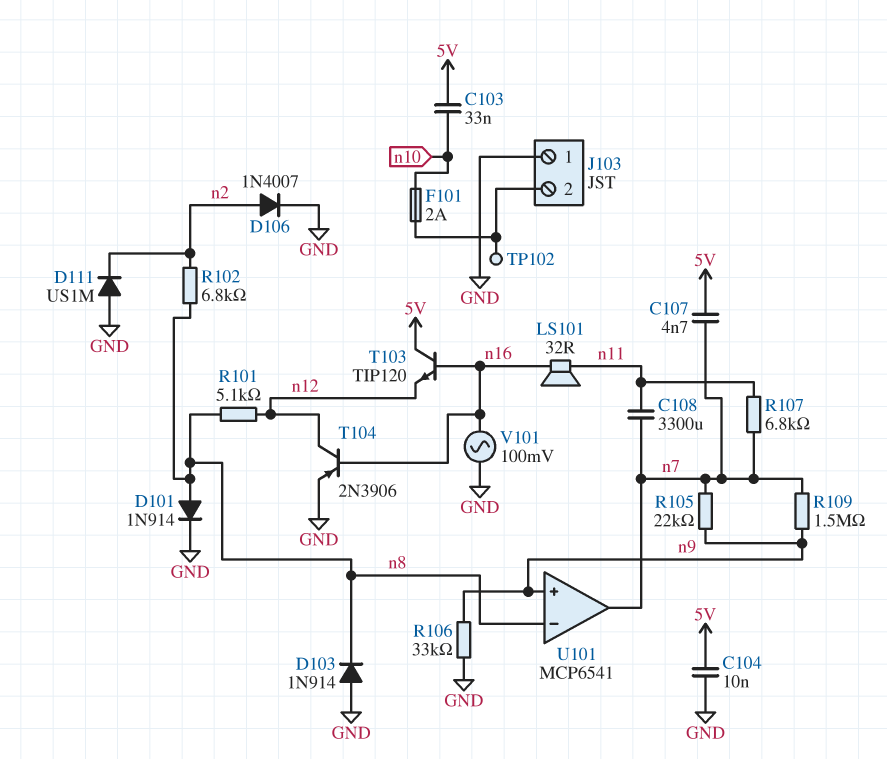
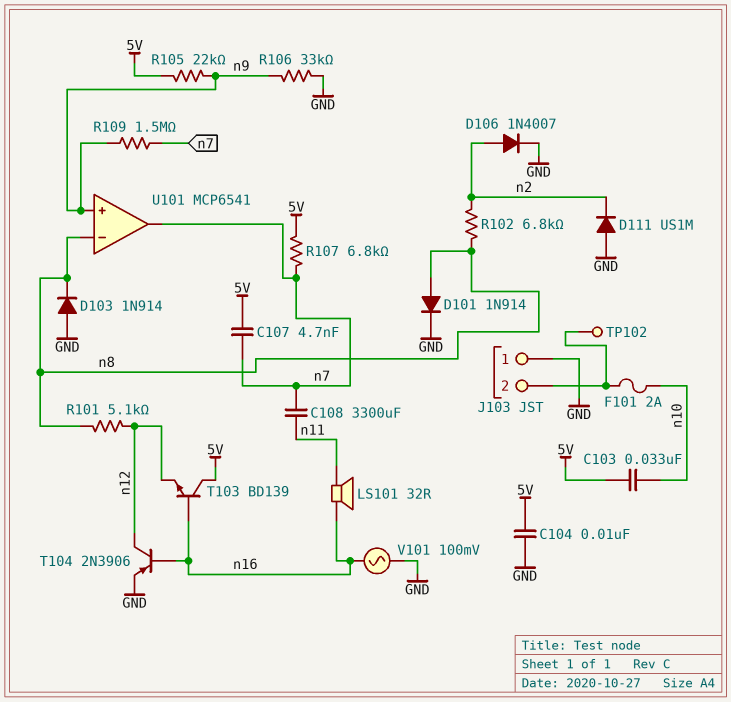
R105: 22k (n7, n9) -> 22k (5V, n9)
R107: 6.8k (n7, n11) -> 6.8k (5V, n7)
T103: NPN TIP120 (B n16, C 5V, E n12) -> NPN BD139 (B n16, C 5V, E n12)

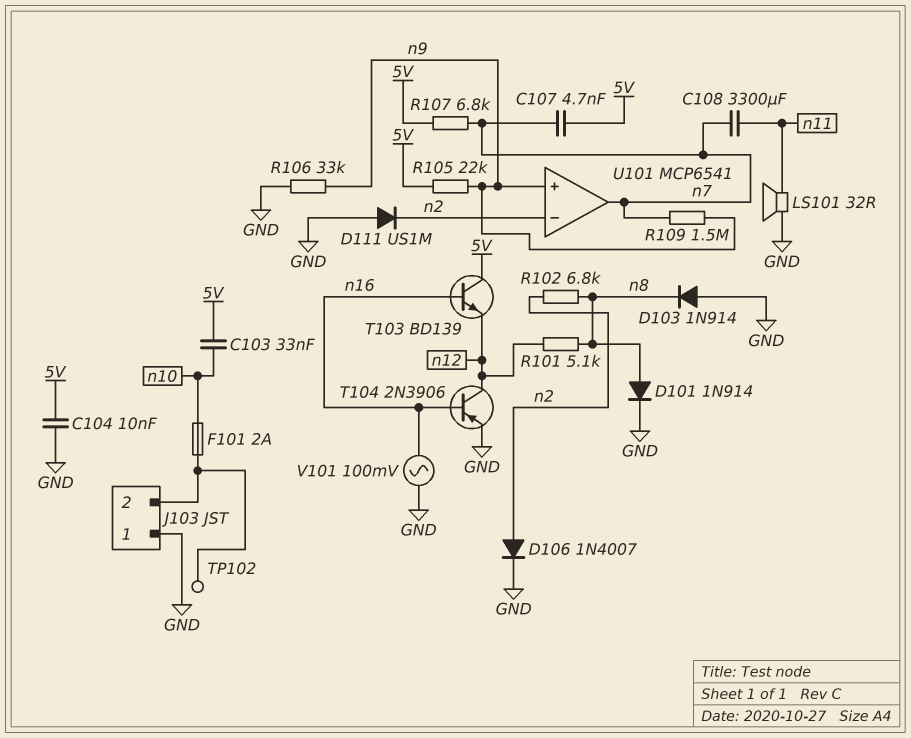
LS101: speaker 32R (n11, n16) -> speaker 32R (GND, n11)
U101 pin in-: n8 -> n2

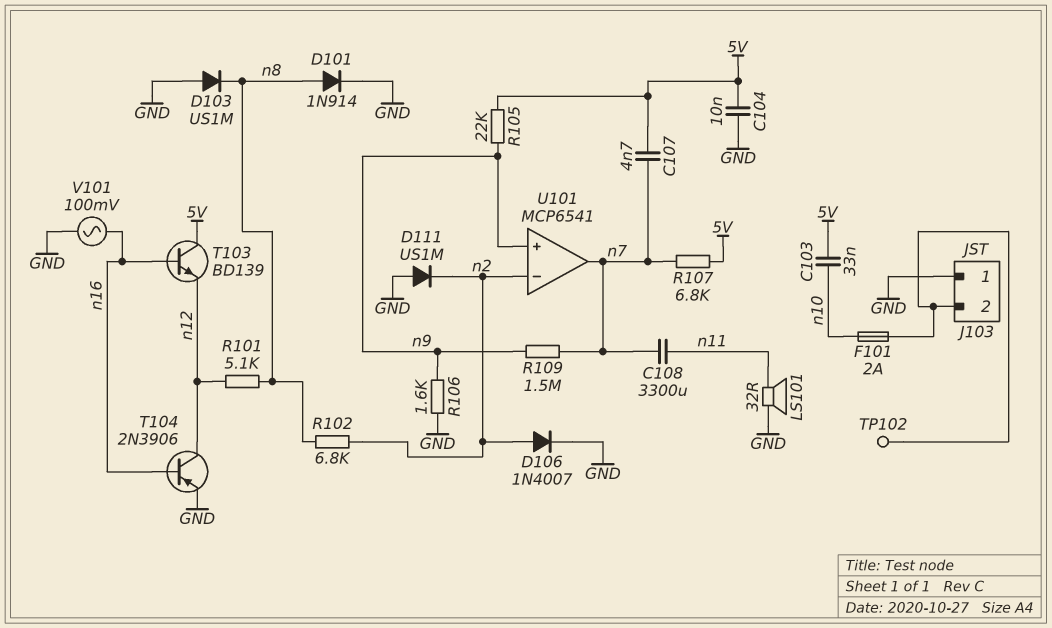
D103: diode 1N914 (A GND, K n8) -> diode US1M (A GND, K n8)
R106: 33k (GND, n9) -> 1.6k (GND, n9)

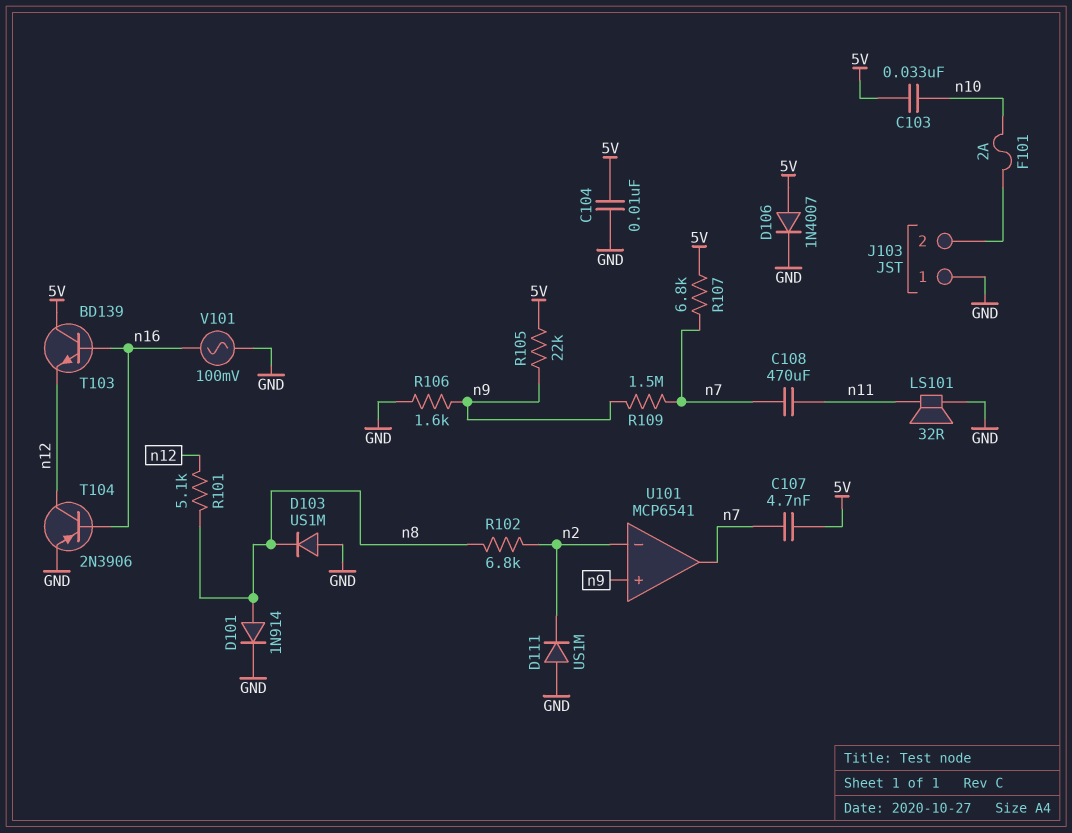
C108: 3300uF (n7, n11) -> 470uF (n7, n11)
D106: diode 1N4007 (A n2, K GND) -> diode 1N4007 (A 5V, K GND)
TP102: test point (J103/2) -> none

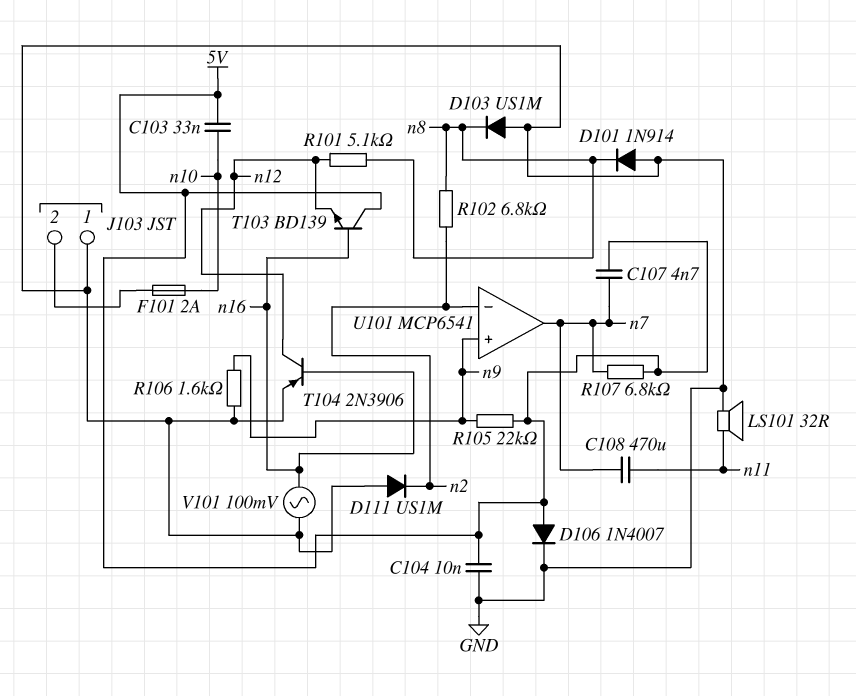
D101: diode 1N914 (A n8, K GND) -> diode 1N914 (A GND, K n8)
R109: 1.5M (n7, n9) -> none

